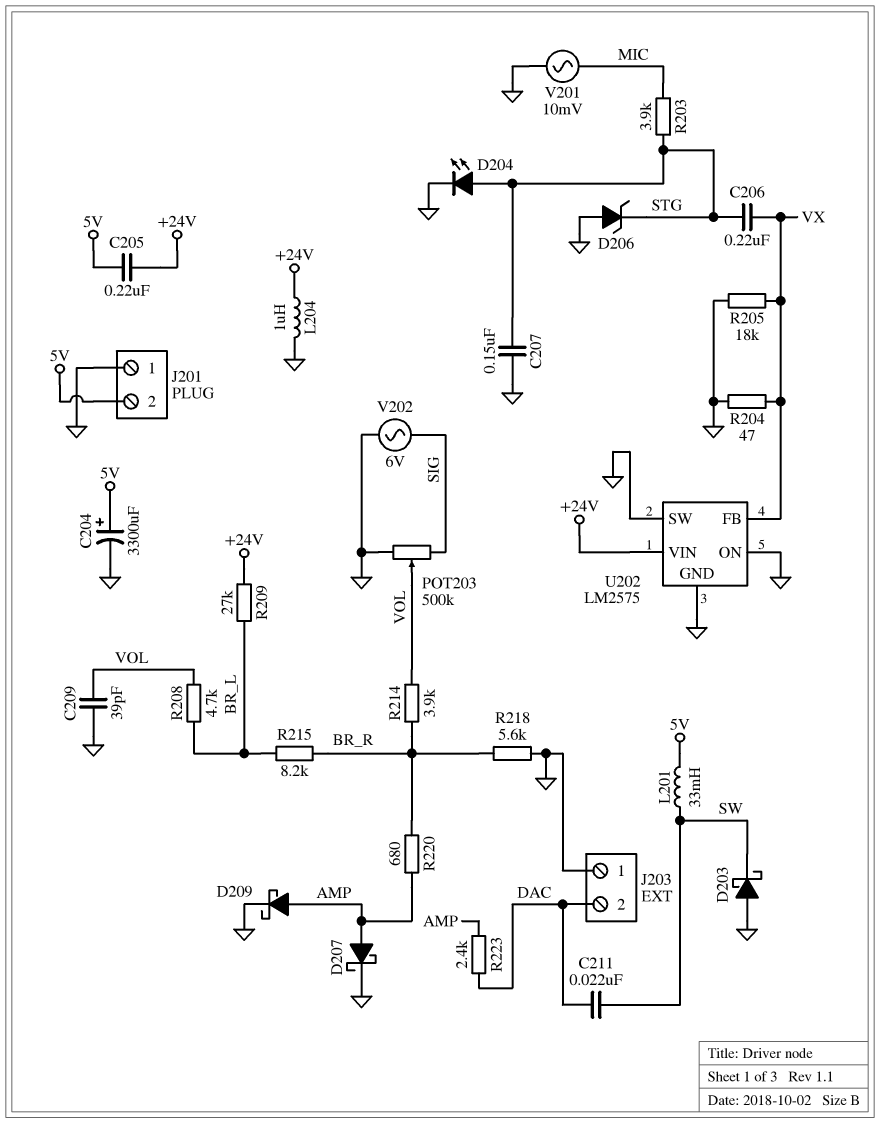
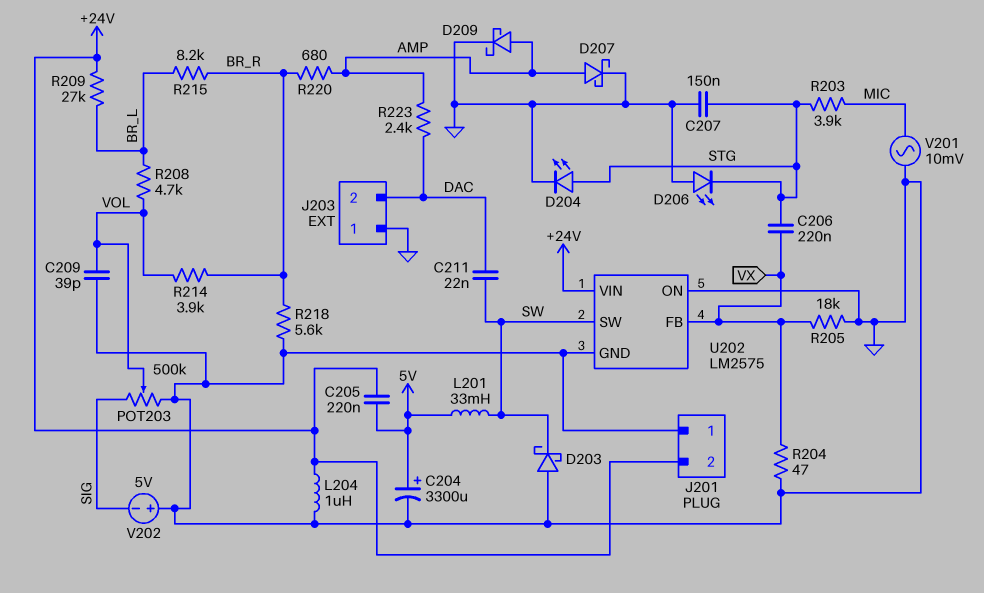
D206: zener (A GND, K STG) -> LED (A GND, K STG)
J201 pin 2: 5V -> +24V
U202 pin SW: GND -> SW
V202: AC 6V (GND, SIG) -> 5V (plus GND, minus SIG)

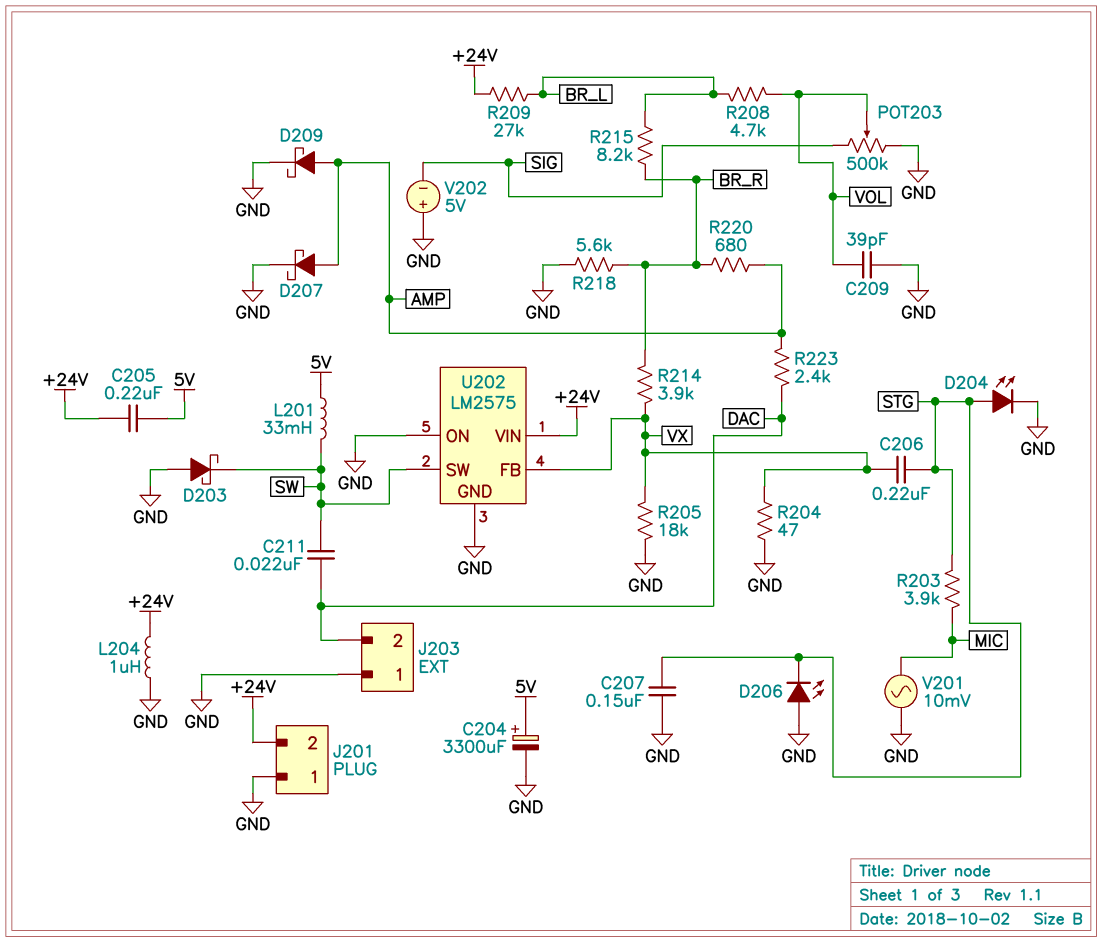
R214: 3.9k (BR_R, VOL) -> 3.9k (BR_R, VX)

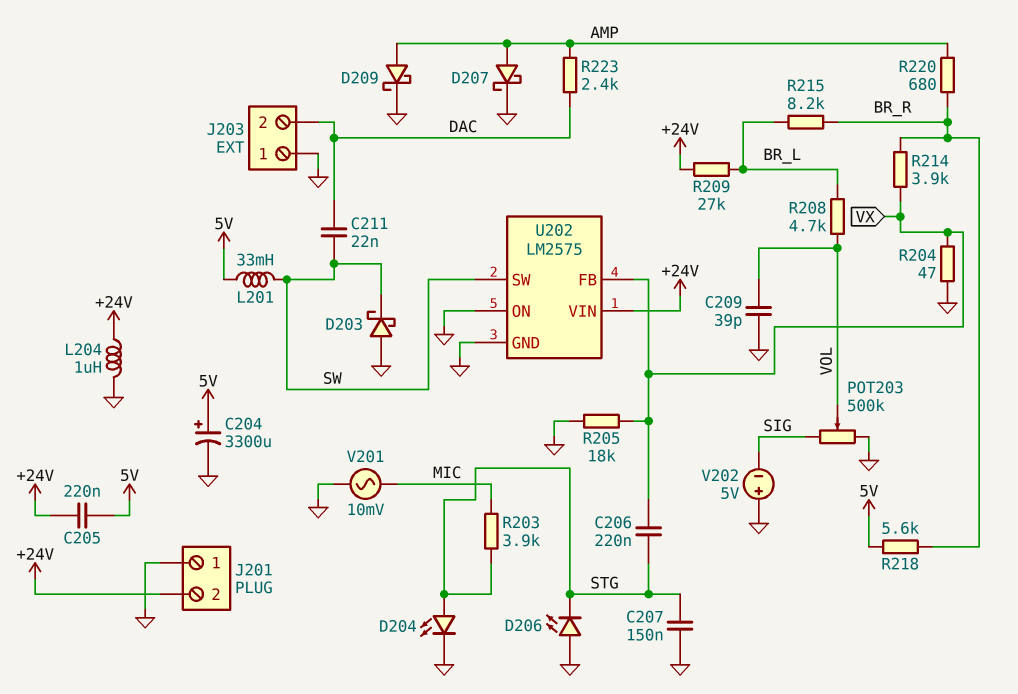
R218: 5.6k (BR_R, GND) -> 5.6k (5V, BR_R)

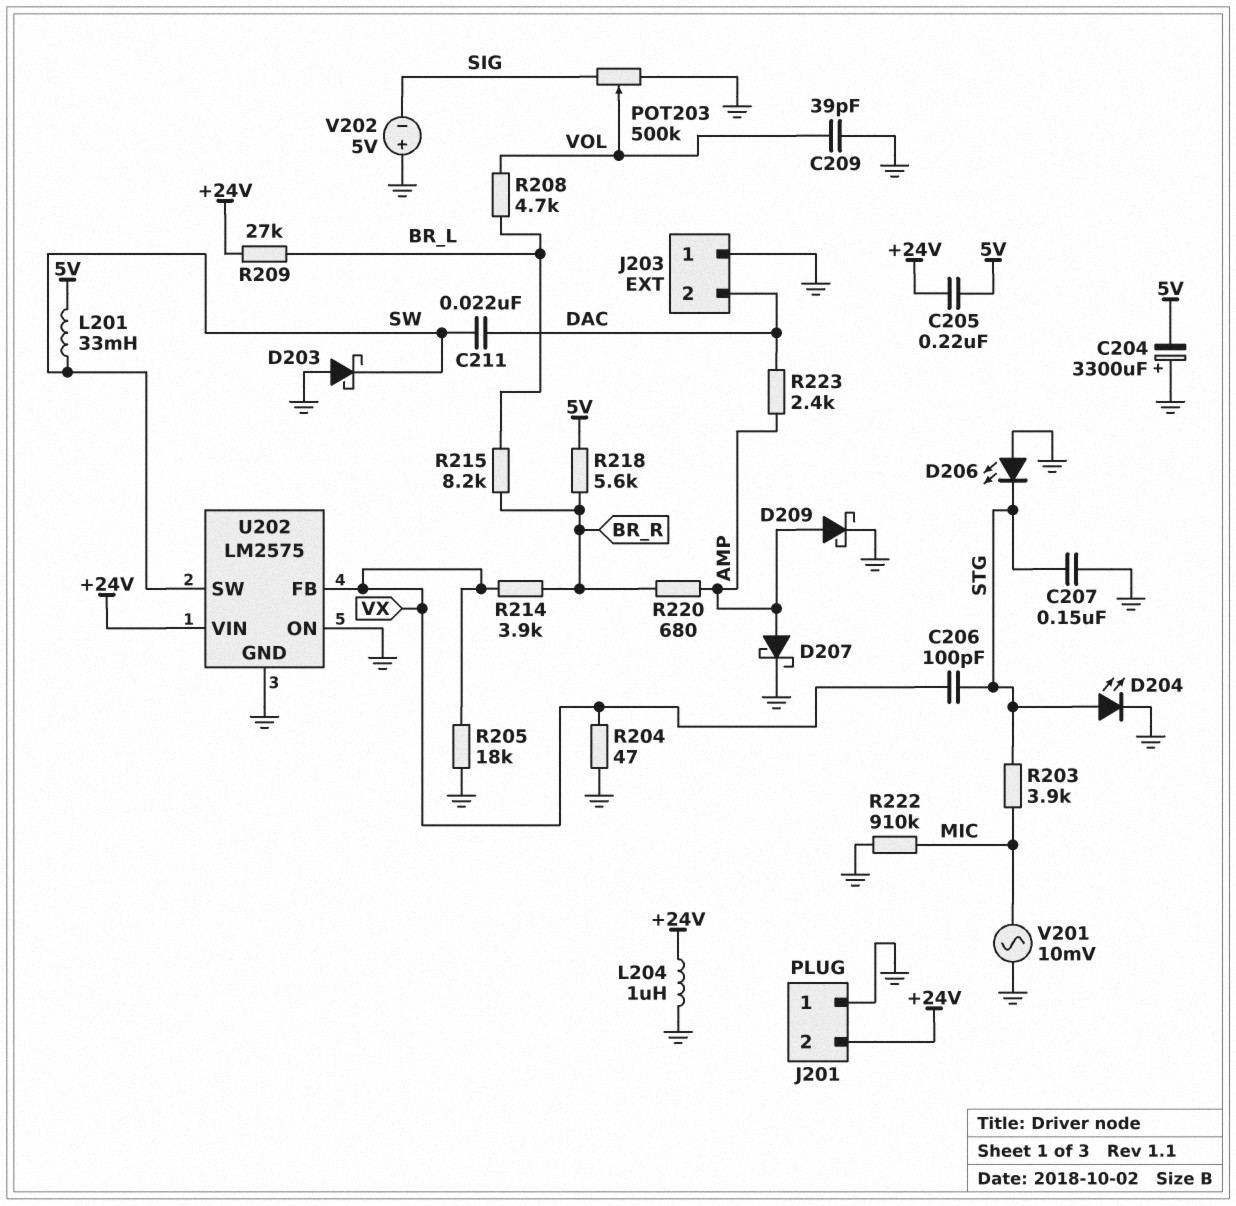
C204: 3300uF (plus 5V, minus GND) -> 3300uF (plus GND, minus 5V)
C206: 220nF (STG, VX) -> 100pF (STG, VX)
R222: none -> 910k (GND, MIC)

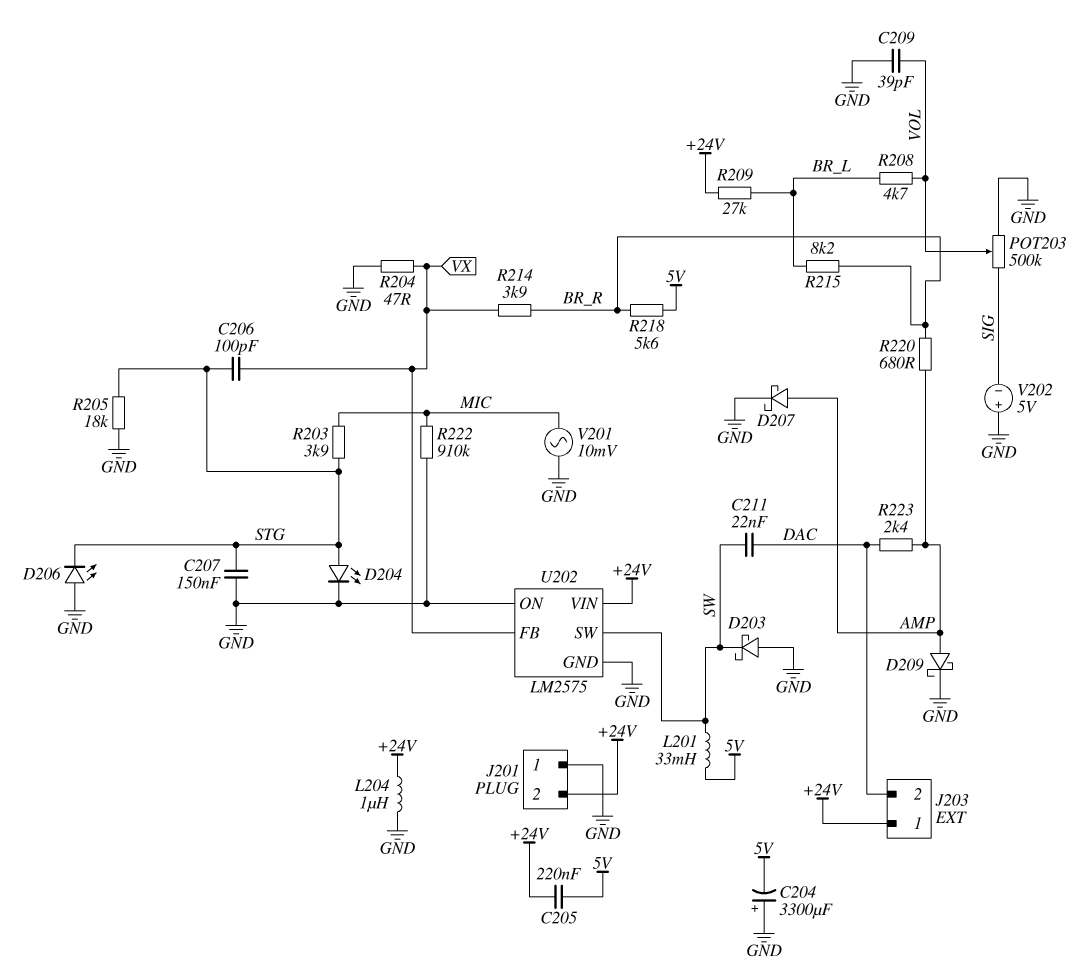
J203 pin 1: GND -> +24V
R205: 18k (GND, VX) -> 18k (GND, STG)

